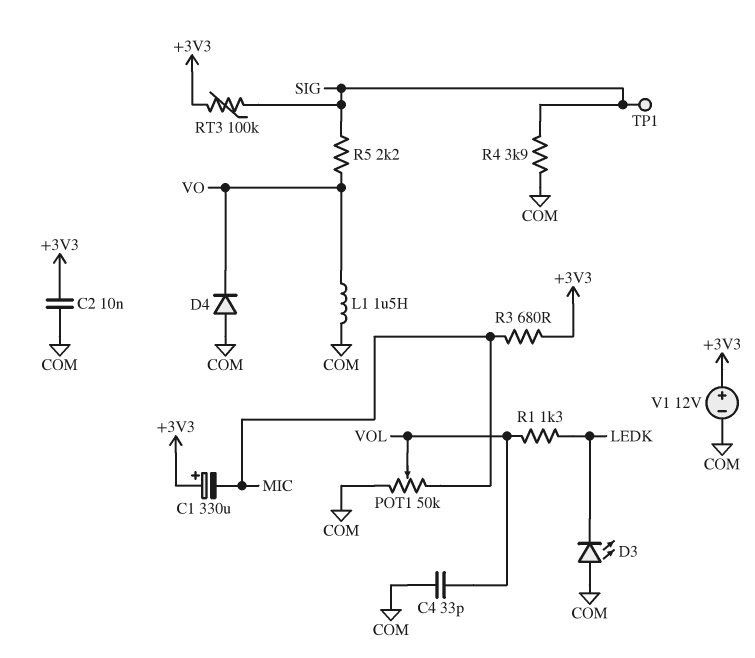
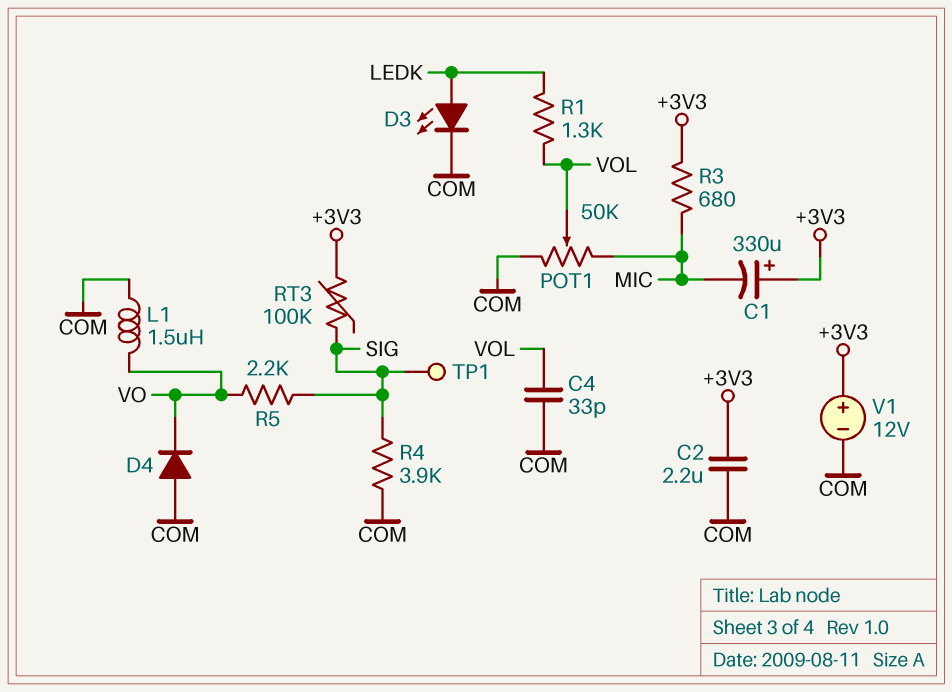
C2: 10nF (+3V3, COM) -> 2.2uF (+3V3, COM)
D3: LED (A COM, K LEDK) -> LED (A LEDK, K COM)

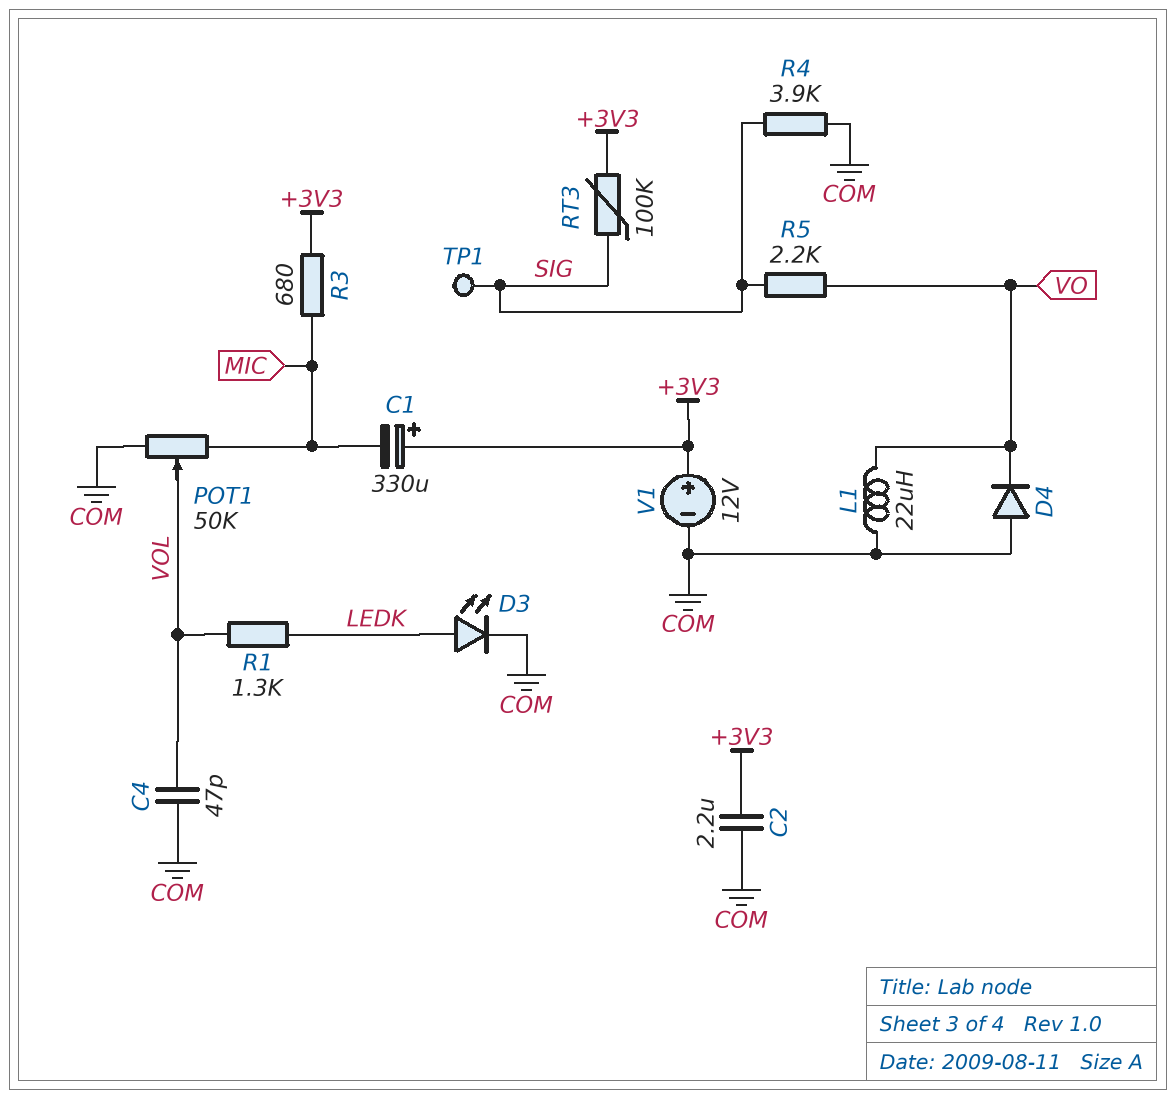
C4: 33pF (COM, VOL) -> 47pF (COM, VOL)
L1: 1.5uH (COM, VO) -> 22uH (COM, VO)

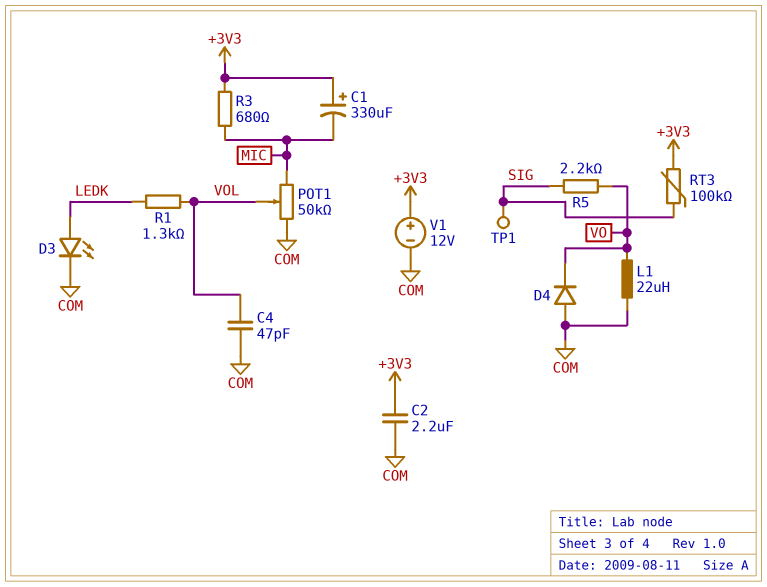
R4: 3.9k (COM, SIG) -> none

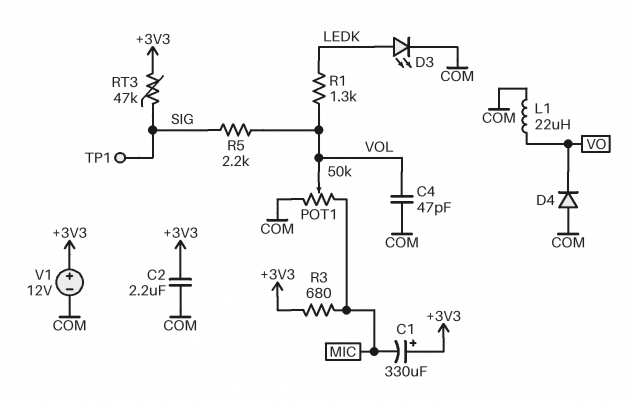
R5: 2.2k (SIG, VO) -> 2.2k (SIG, VOL)
RT3: 100k (+3V3, SIG) -> 47k (+3V3, SIG)

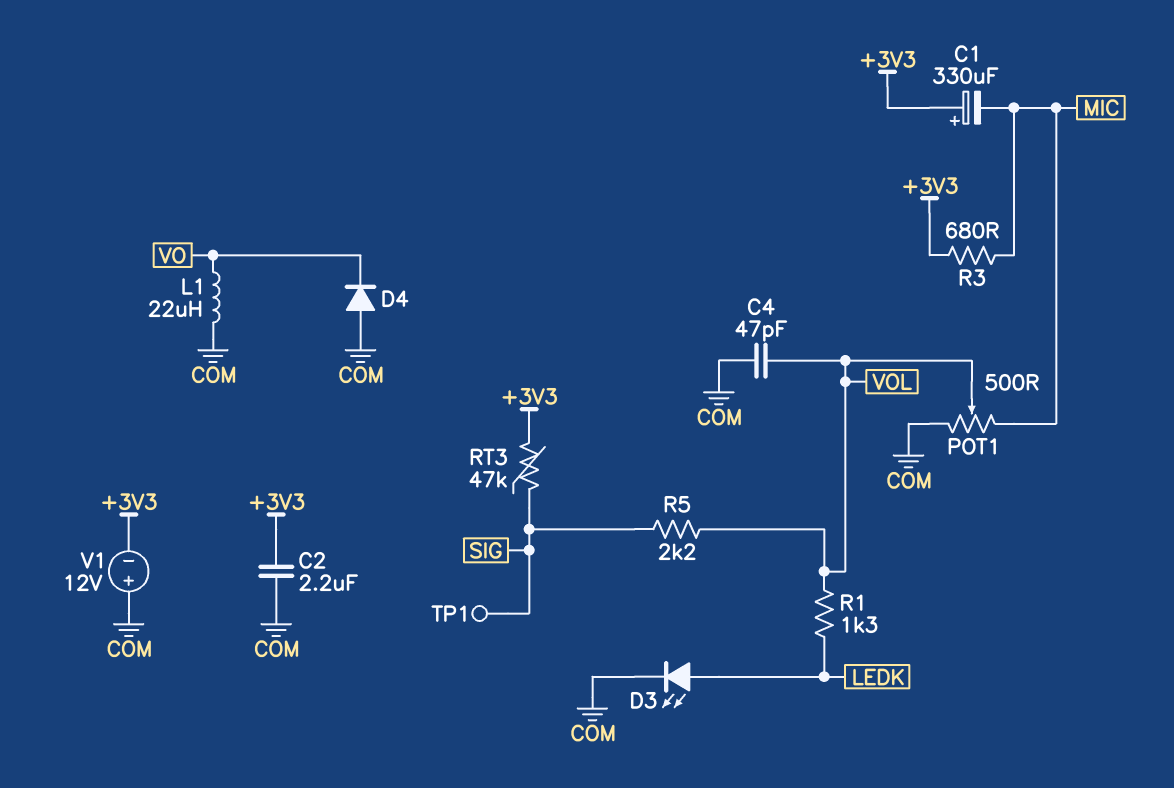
POT1: 50k (COM, MIC, wiper VOL) -> 500 (COM, MIC, wiper VOL)
V1: 12V (plus +3V3, minus COM) -> 12V (plus COM, minus +3V3)

